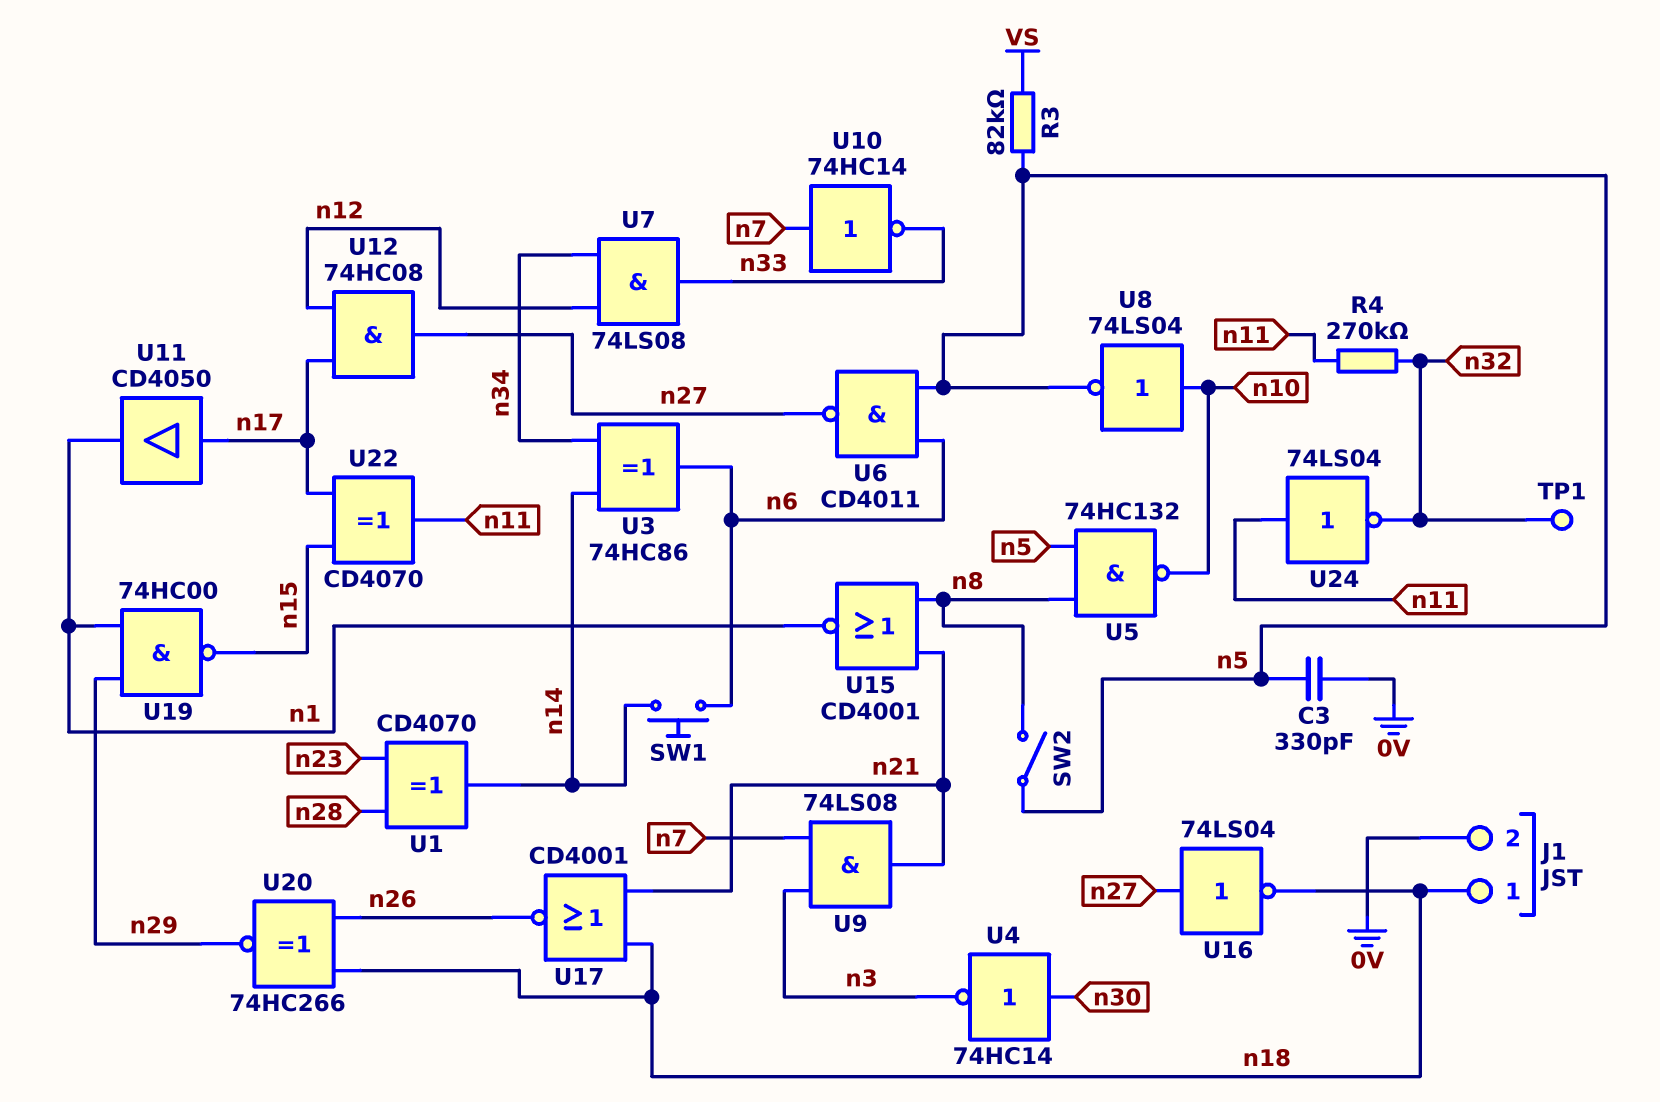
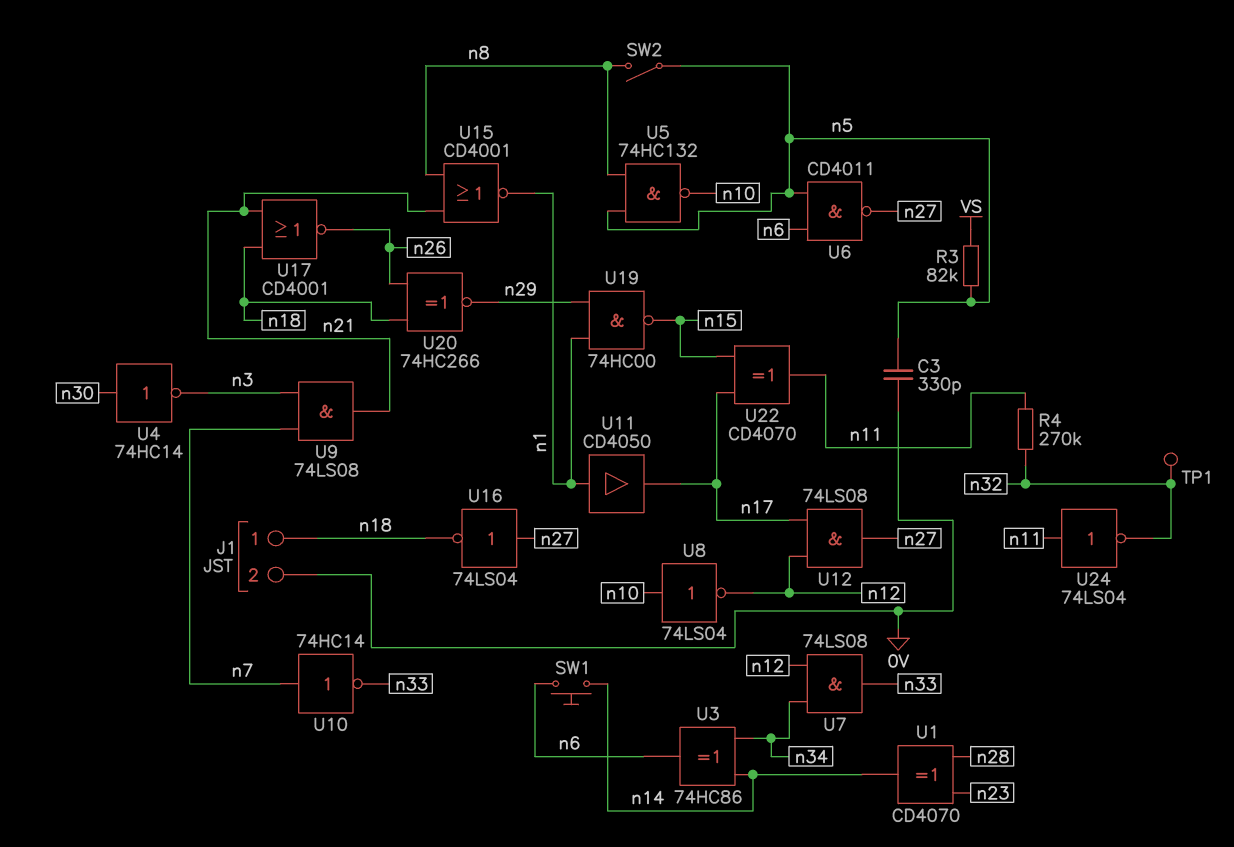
U8: NOT 74LS04 (in n10, out n5) -> NOT 74LS04 (in n10, out n12)
U11: buffer CD4050 (in n17, out n1) -> buffer CD4050 (in n1, out n17)
U12: AND 74HC08 (in n12, in n17, out n27) -> AND 74LS08 (in n12, in n17, out n27)

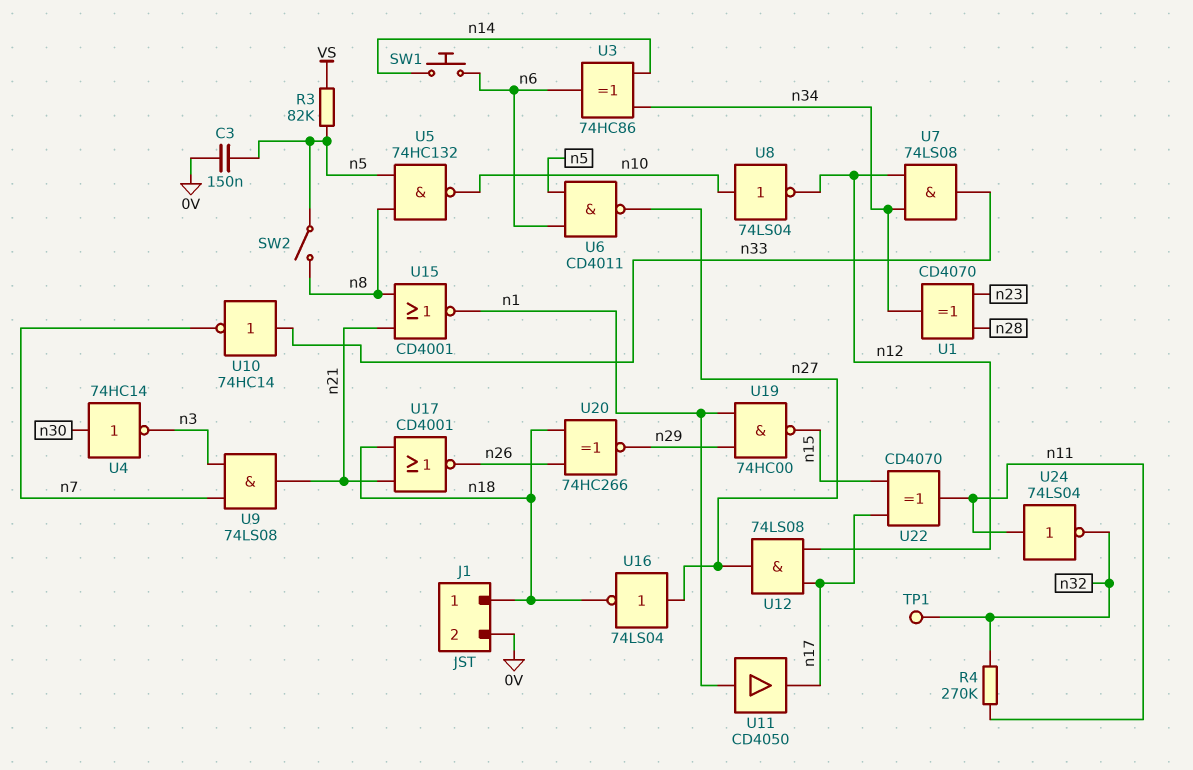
C3: 330pF (0V, n5) -> 150nF (0V, n5)
U1: XOR CD4070 (in n23, in n28, out n14) -> XOR CD4070 (in n23, in n28, out n34)
U10: NOT 74HC14 (in n7, out n33) -> NOT 74HC14 (in n33, out n7)

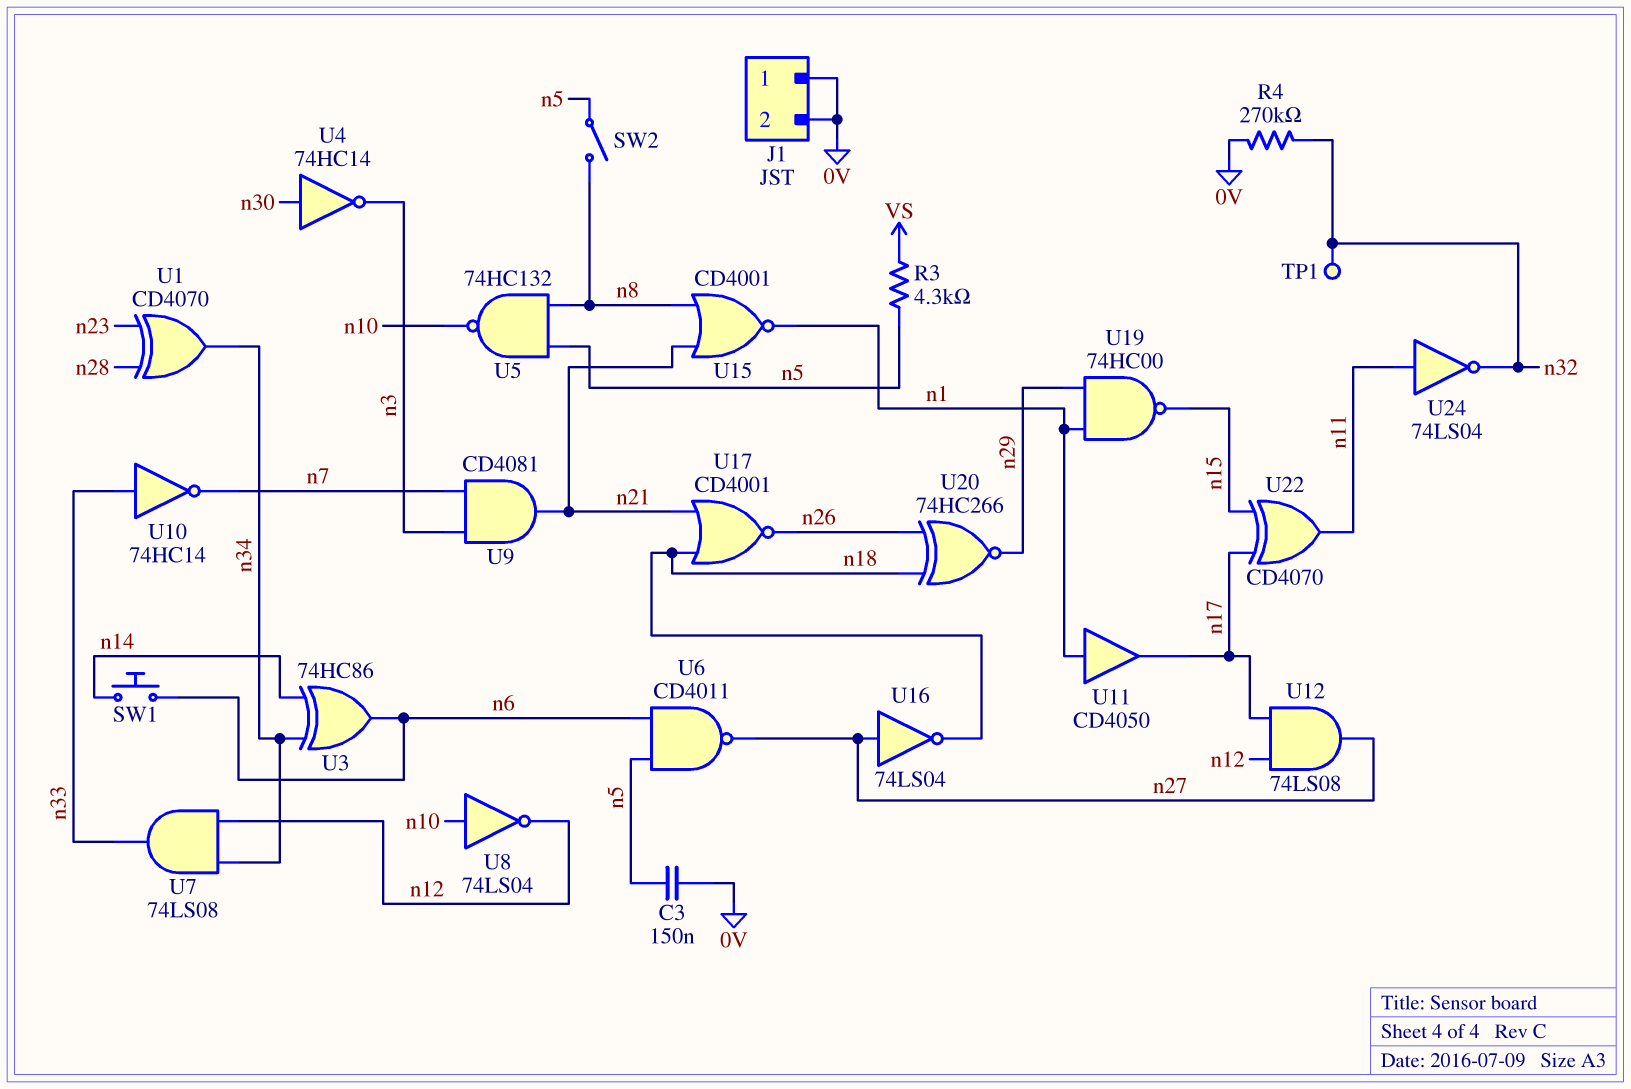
J1 pin 1: n18 -> 0V
R3: 82k (VS, n5) -> 4.3k (VS, n5)
R4: 270k (n11, n32) -> 270k (0V, n32)
U9: AND 74LS08 (in n3, in n7, out n21) -> AND CD4081 (in n3, in n7, out n21)

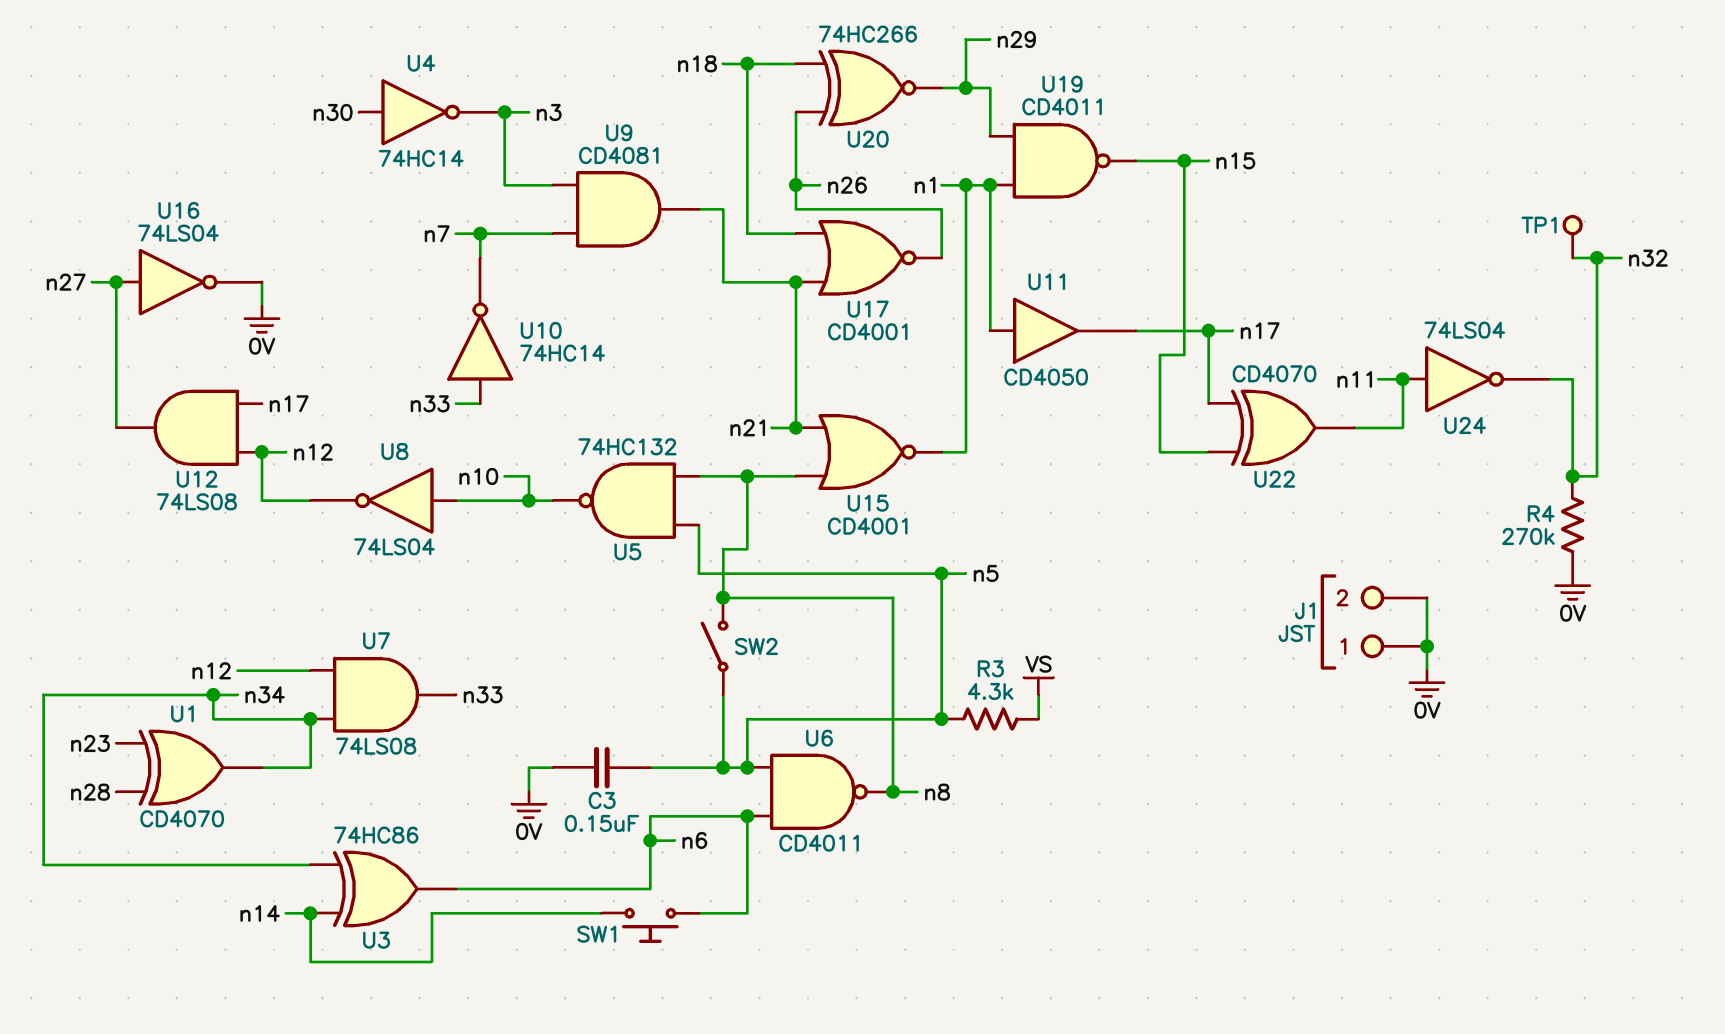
U6: NAND CD4011 (in n5, in n6, out n27) -> NAND CD4011 (in n5, in n6, out n8)
U16: NOT 74LS04 (in n27, out n18) -> NOT 74LS04 (in n27, out 0V)
U19: NAND 74HC00 (in n1, in n29, out n15) -> NAND CD4011 (in n1, in n29, out n15)

